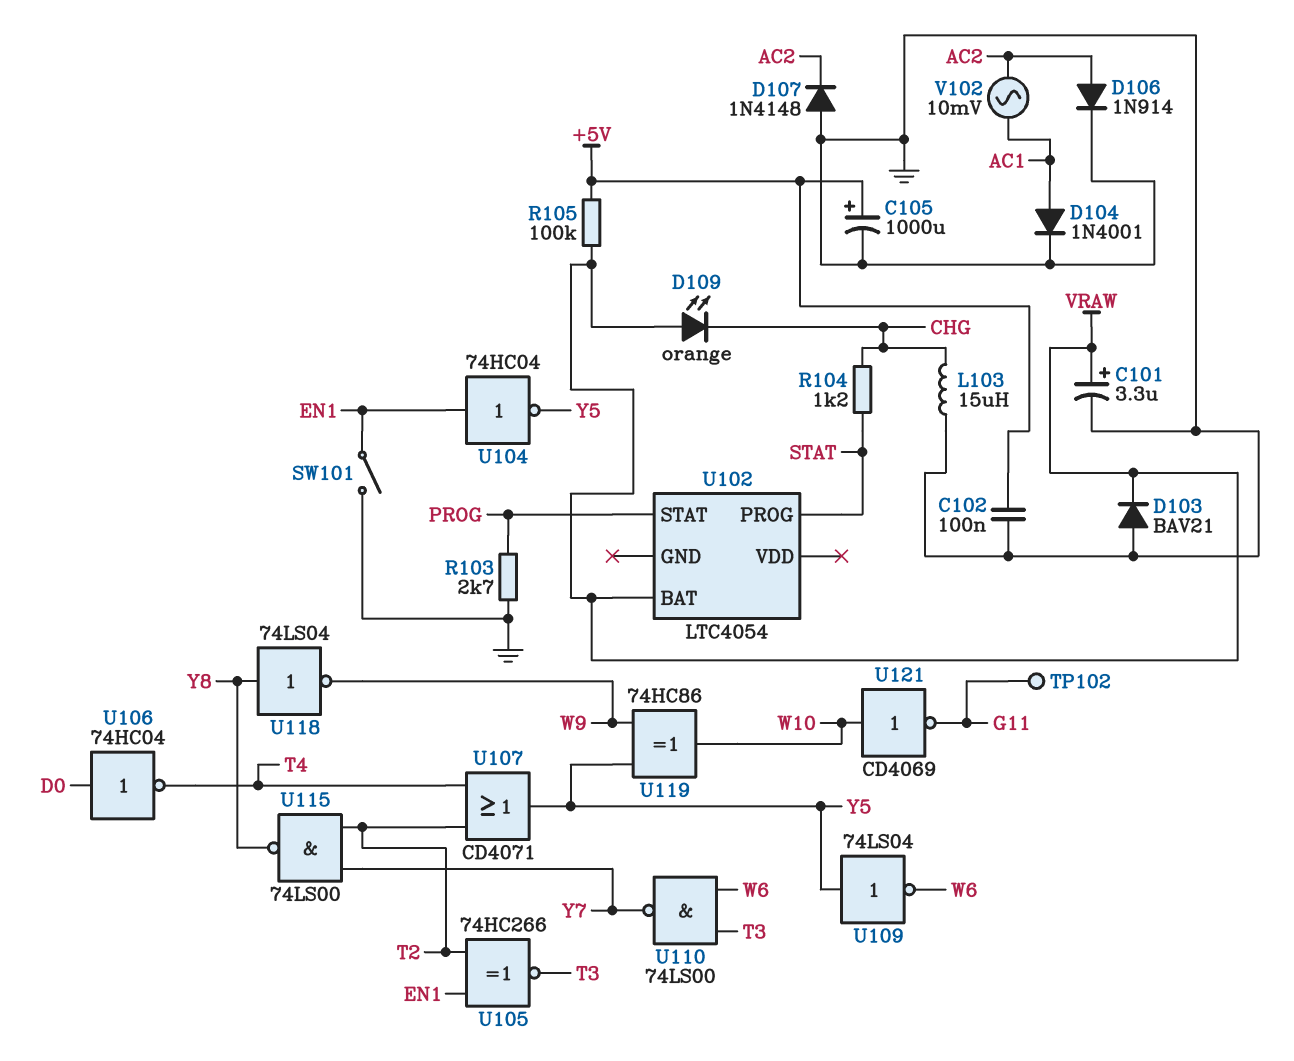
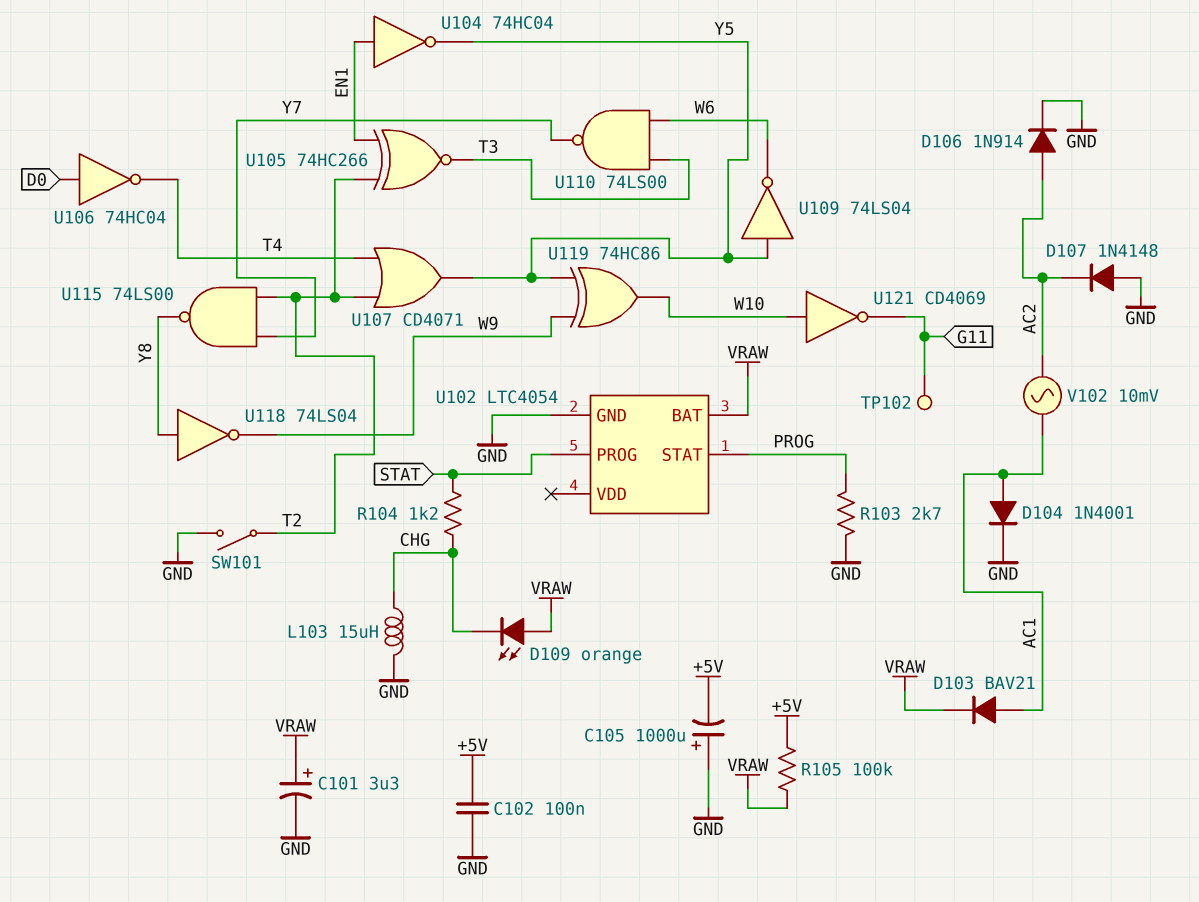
C105: 1000uF (plus +5V, minus GND) -> 1000uF (plus GND, minus +5V)
D103: diode BAV21 (A GND, K VRAW) -> diode BAV21 (A AC1, K VRAW)
SW101: switch (EN1, GND) -> switch (GND, T2)
U102 pin GND: none -> GND

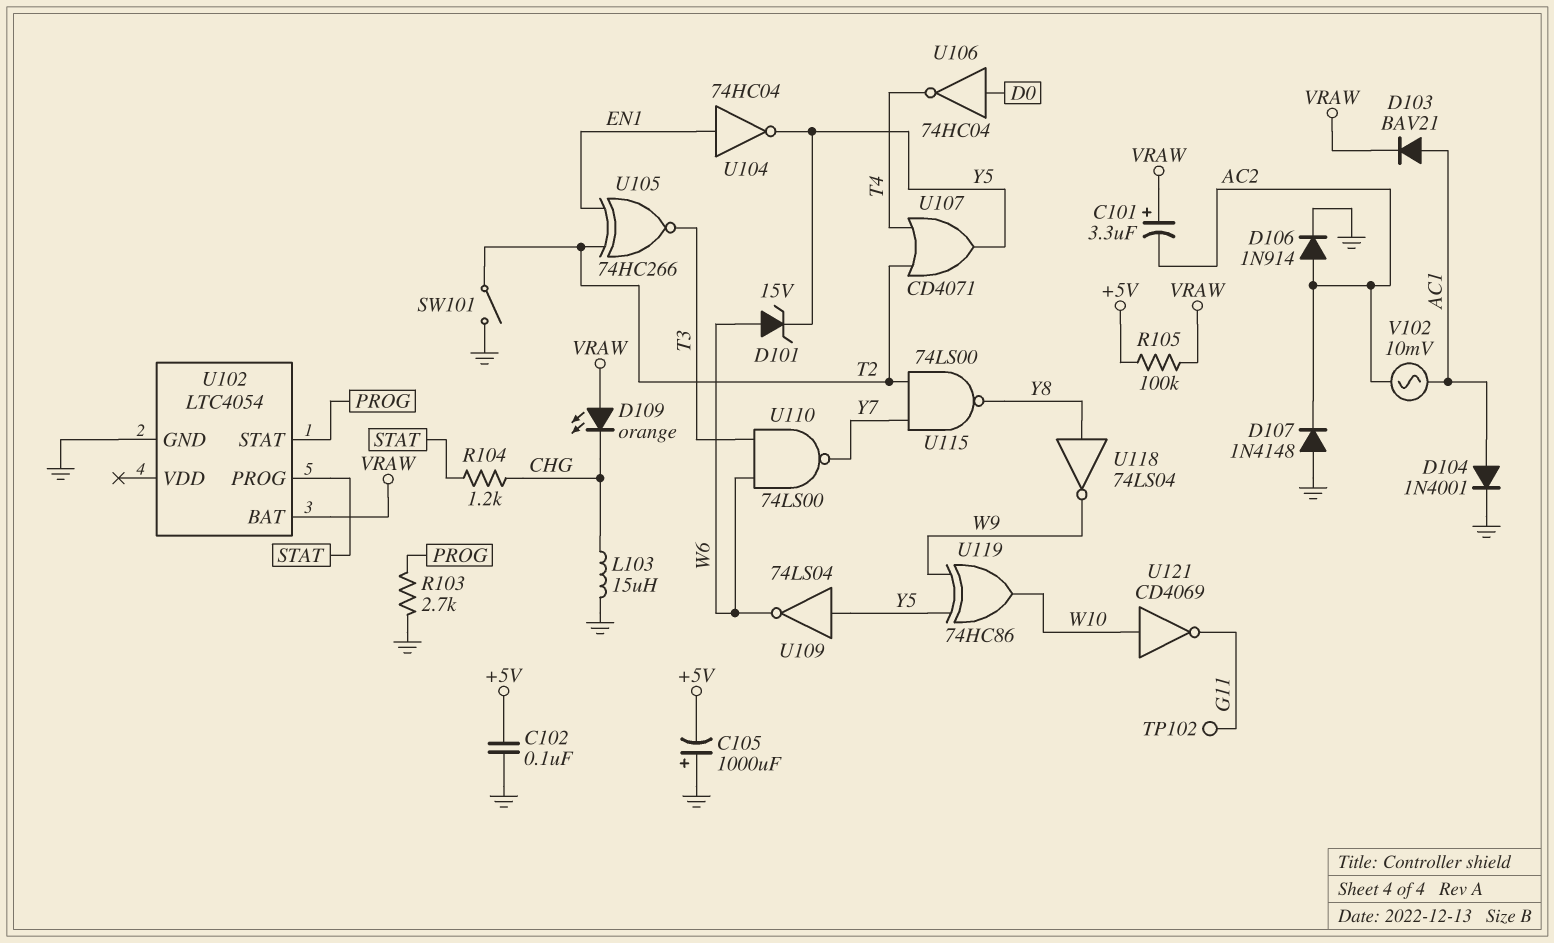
C101: 3.3uF (plus VRAW, minus GND) -> 3.3uF (plus VRAW, minus AC2)
D101: none -> zener 15V (A W6, K Y5)

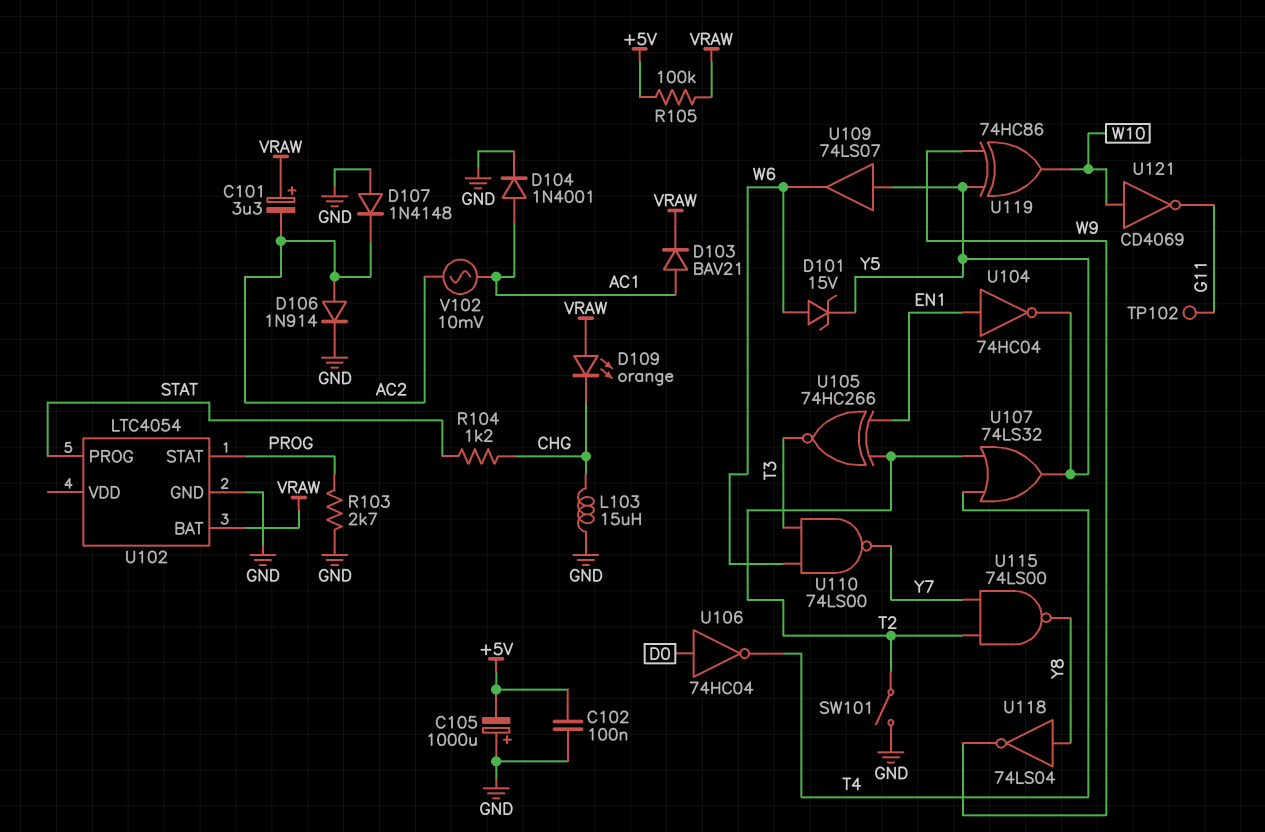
U107: OR CD4071 (in T2, in T4, out Y5) -> OR 74LS32 (in T2, in T4, out Y5)
U109: NOT 74LS04 (in Y5, out W6) -> buffer 74LS07 (in Y5, out W6)

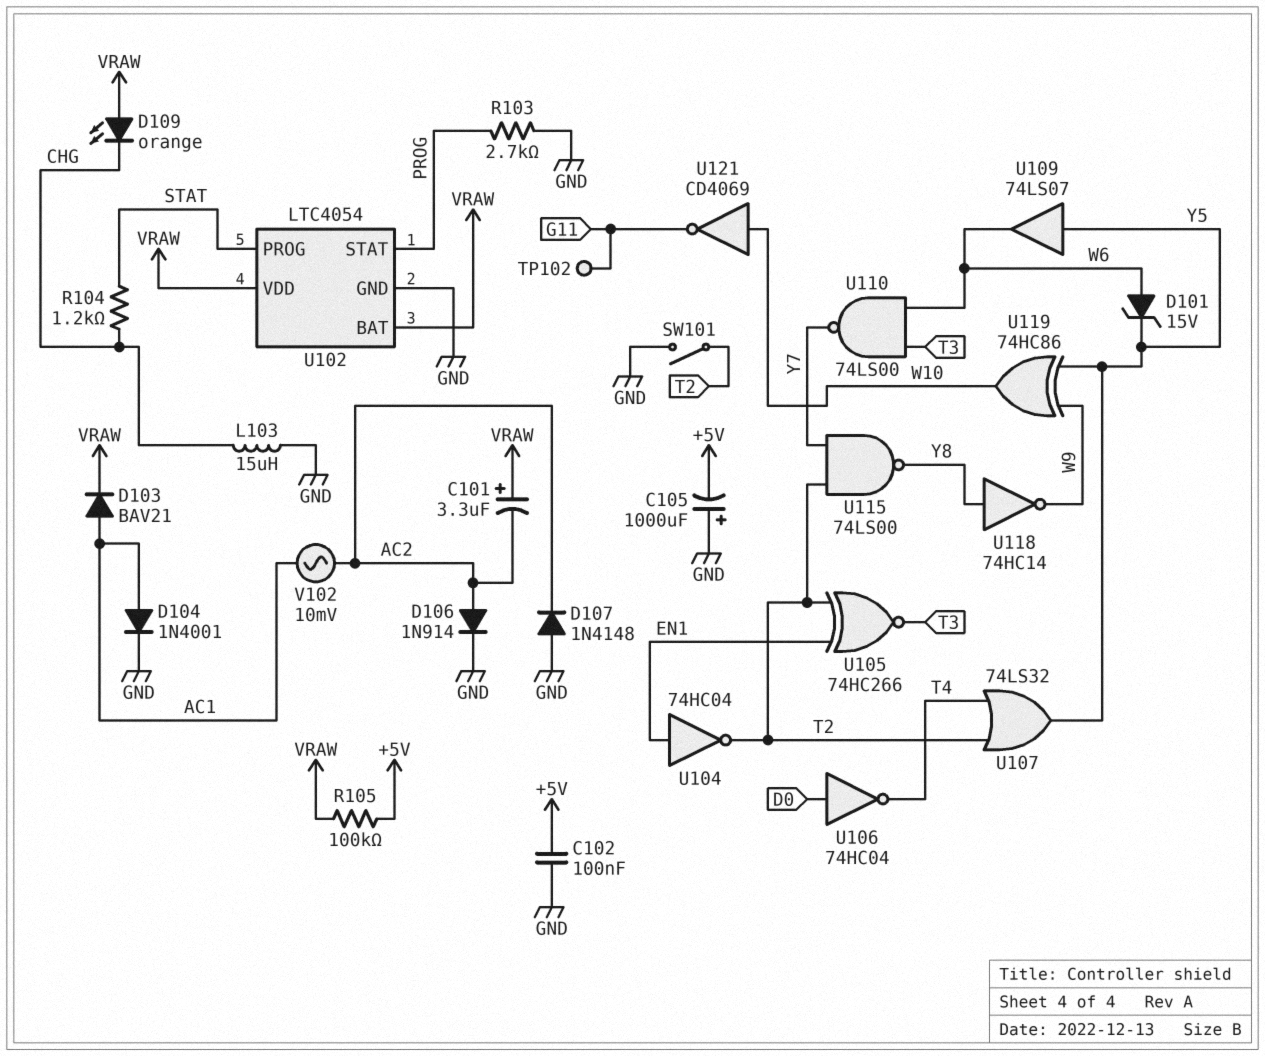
U102 pin VDD: none -> VRAW
U104: NOT 74HC04 (in EN1, out Y5) -> NOT 74HC04 (in EN1, out T2)
U118: NOT 74LS04 (in Y8, out W9) -> NOT 74HC14 (in Y8, out W9)

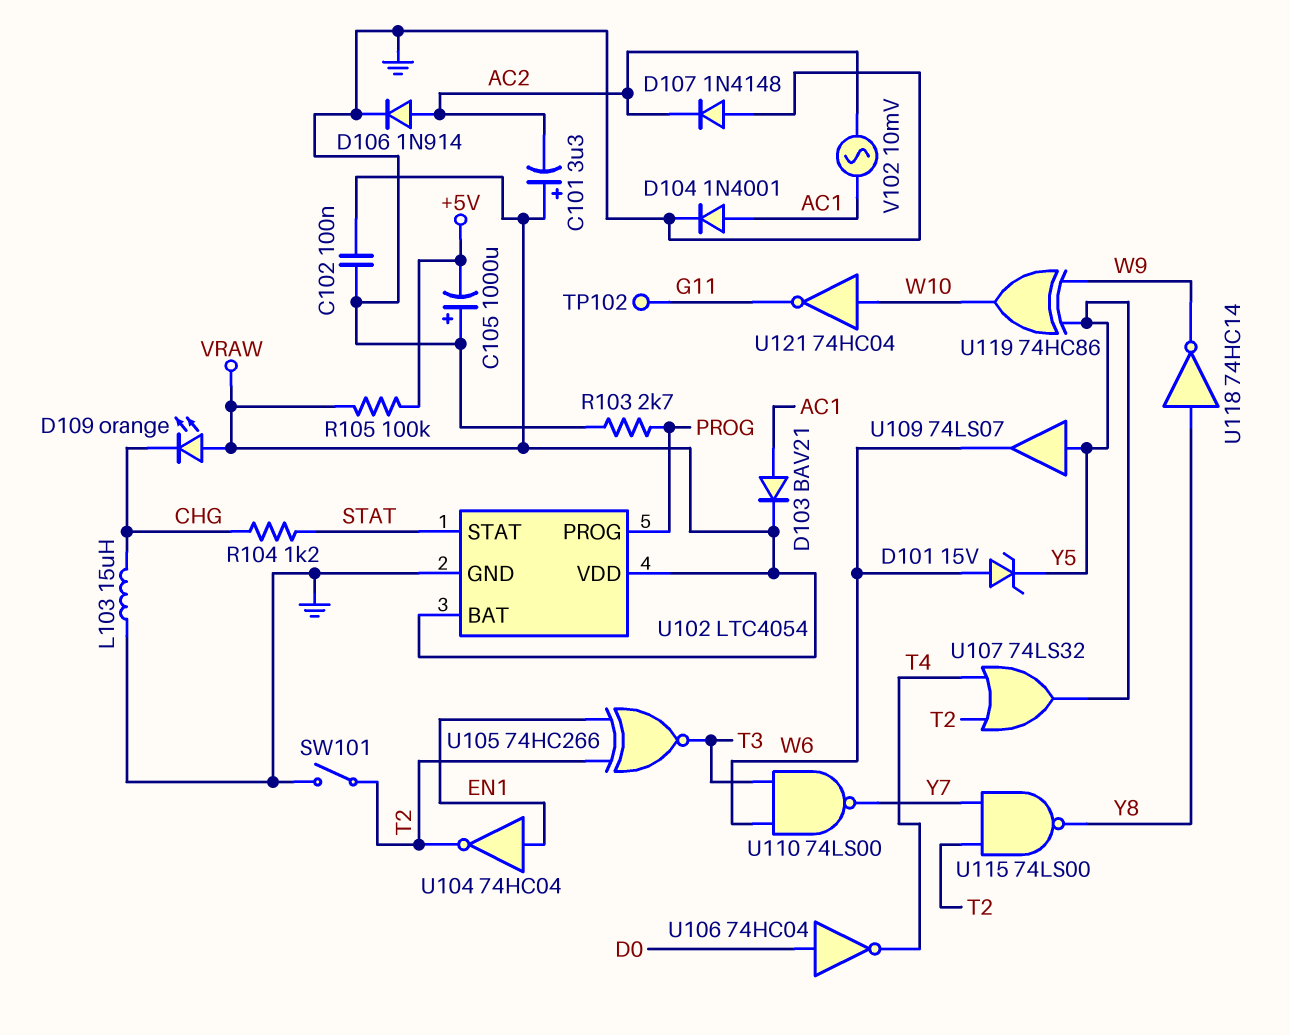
C102: 100nF (+5V, GND) -> 100nF (GND, VRAW)
U102 pin PROG: STAT -> PROG
U102 pin STAT: PROG -> STAT
U121: NOT CD4069 (in W10, out G11) -> NOT 74HC04 (in W10, out G11)

